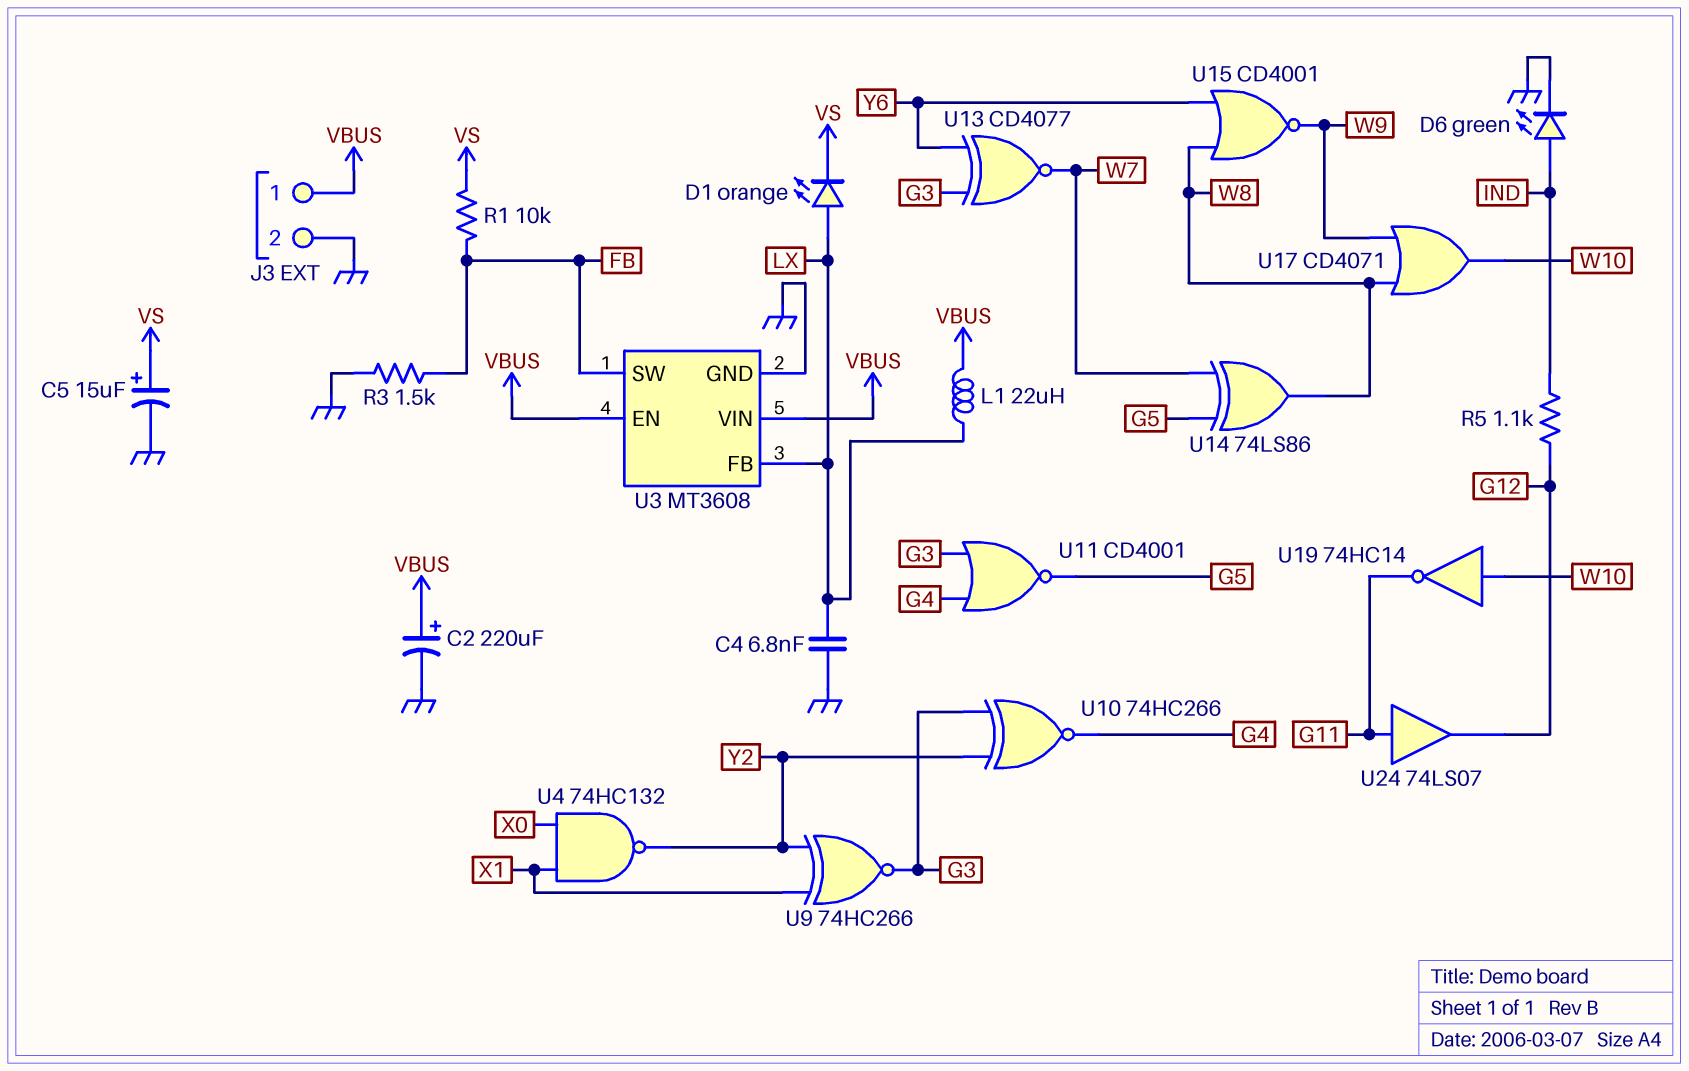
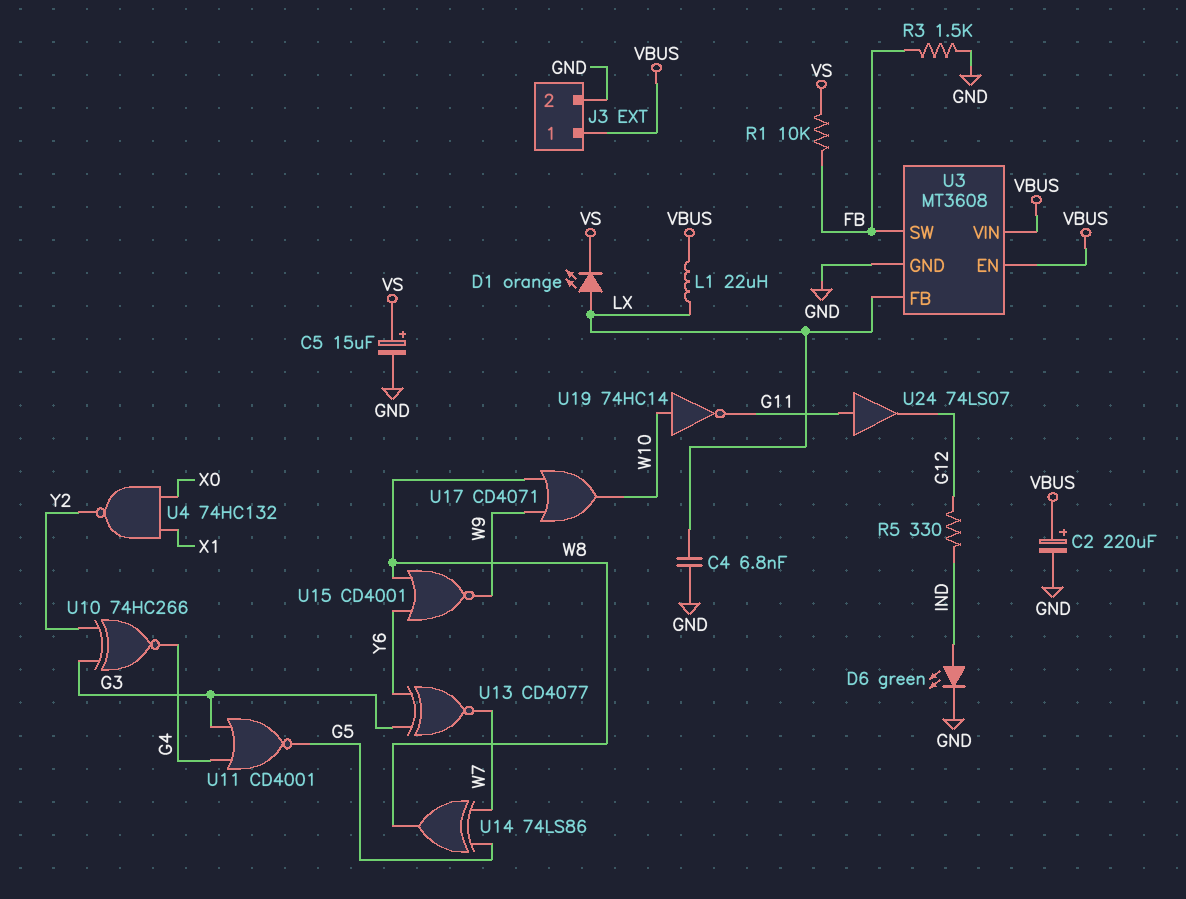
R5: 1.1k (G12, IND) -> 330 (G12, IND)
U9: XNOR 74HC266 (in X1, in Y2, out G3) -> none

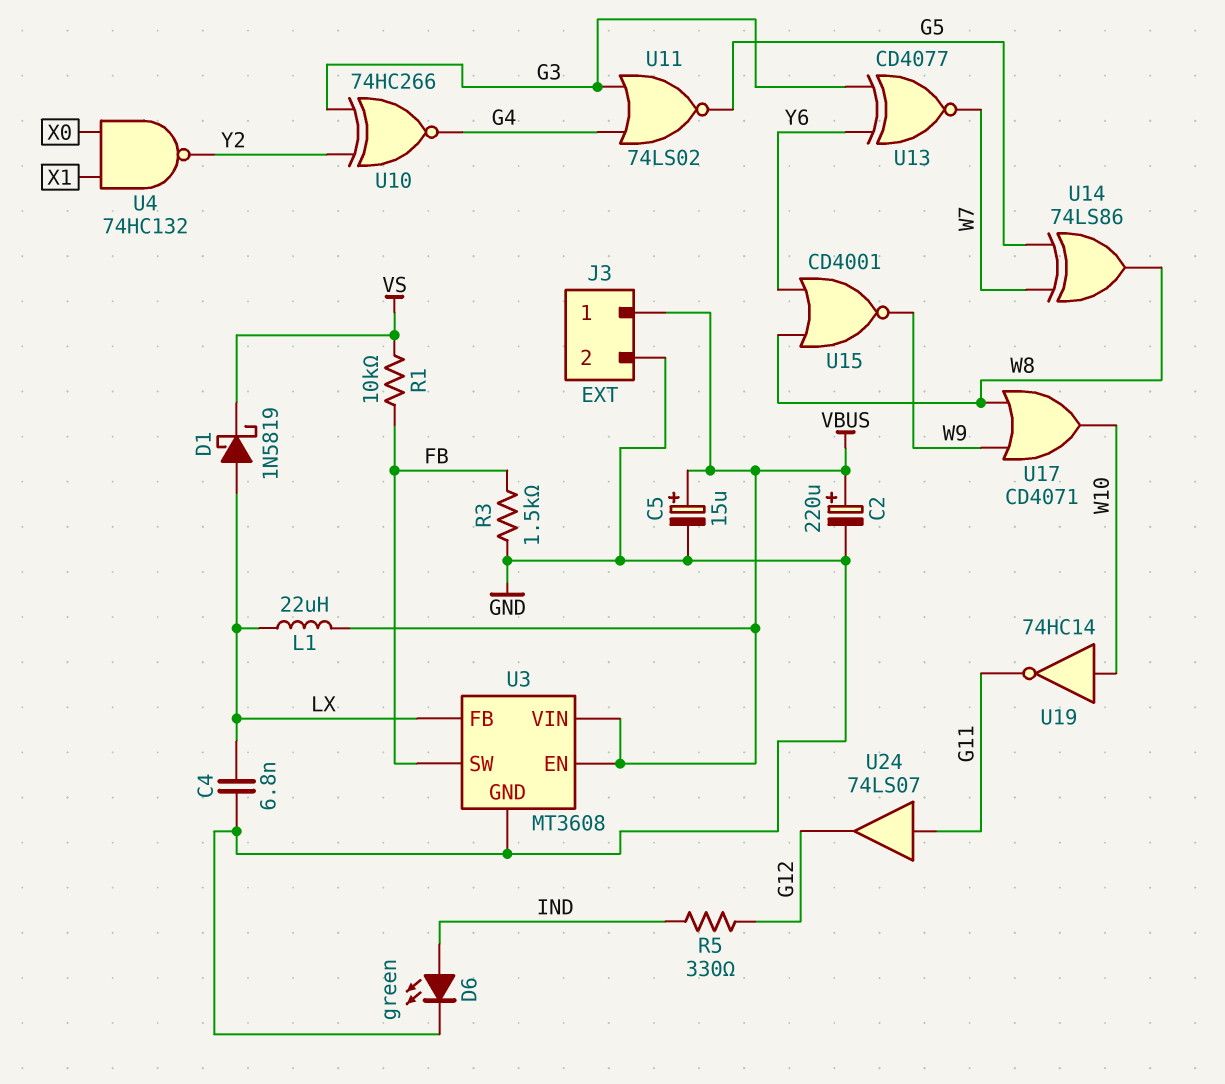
C5: 15uF (plus VS, minus GND) -> 15uF (plus VBUS, minus GND)
D1: LED orange (A LX, K VS) -> schottky 1N5819 (A LX, K VS)
U11: NOR CD4001 (in G3, in G4, out G5) -> NOR 74LS02 (in G3, in G4, out G5)

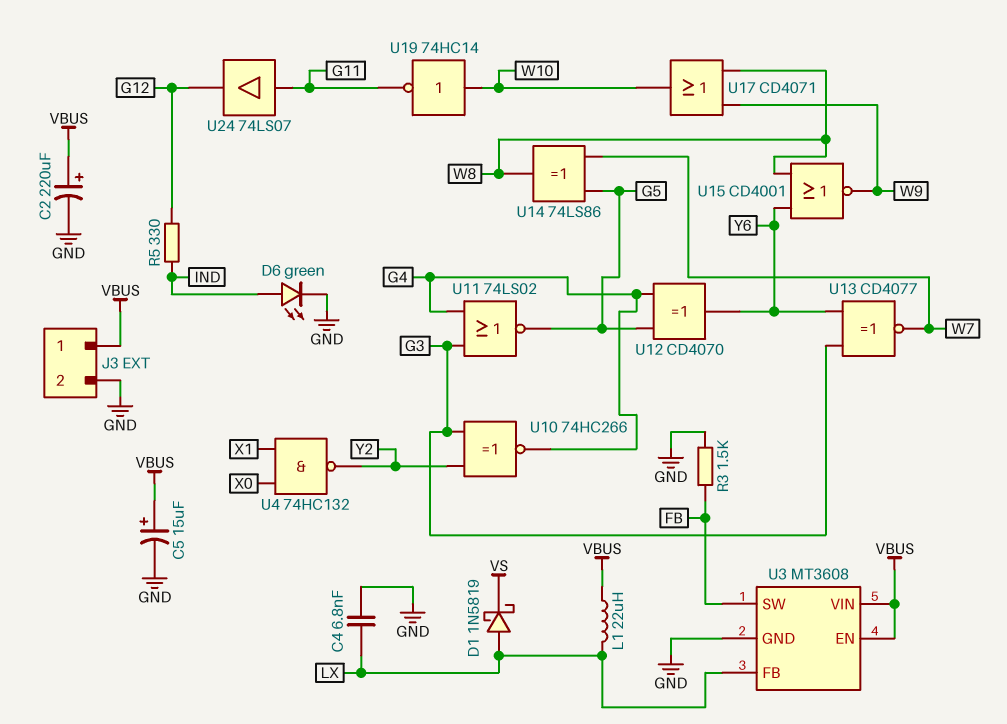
R1: 10k (FB, VS) -> none
U12: none -> XOR CD4070 (in G4, in G5, out Y6)

